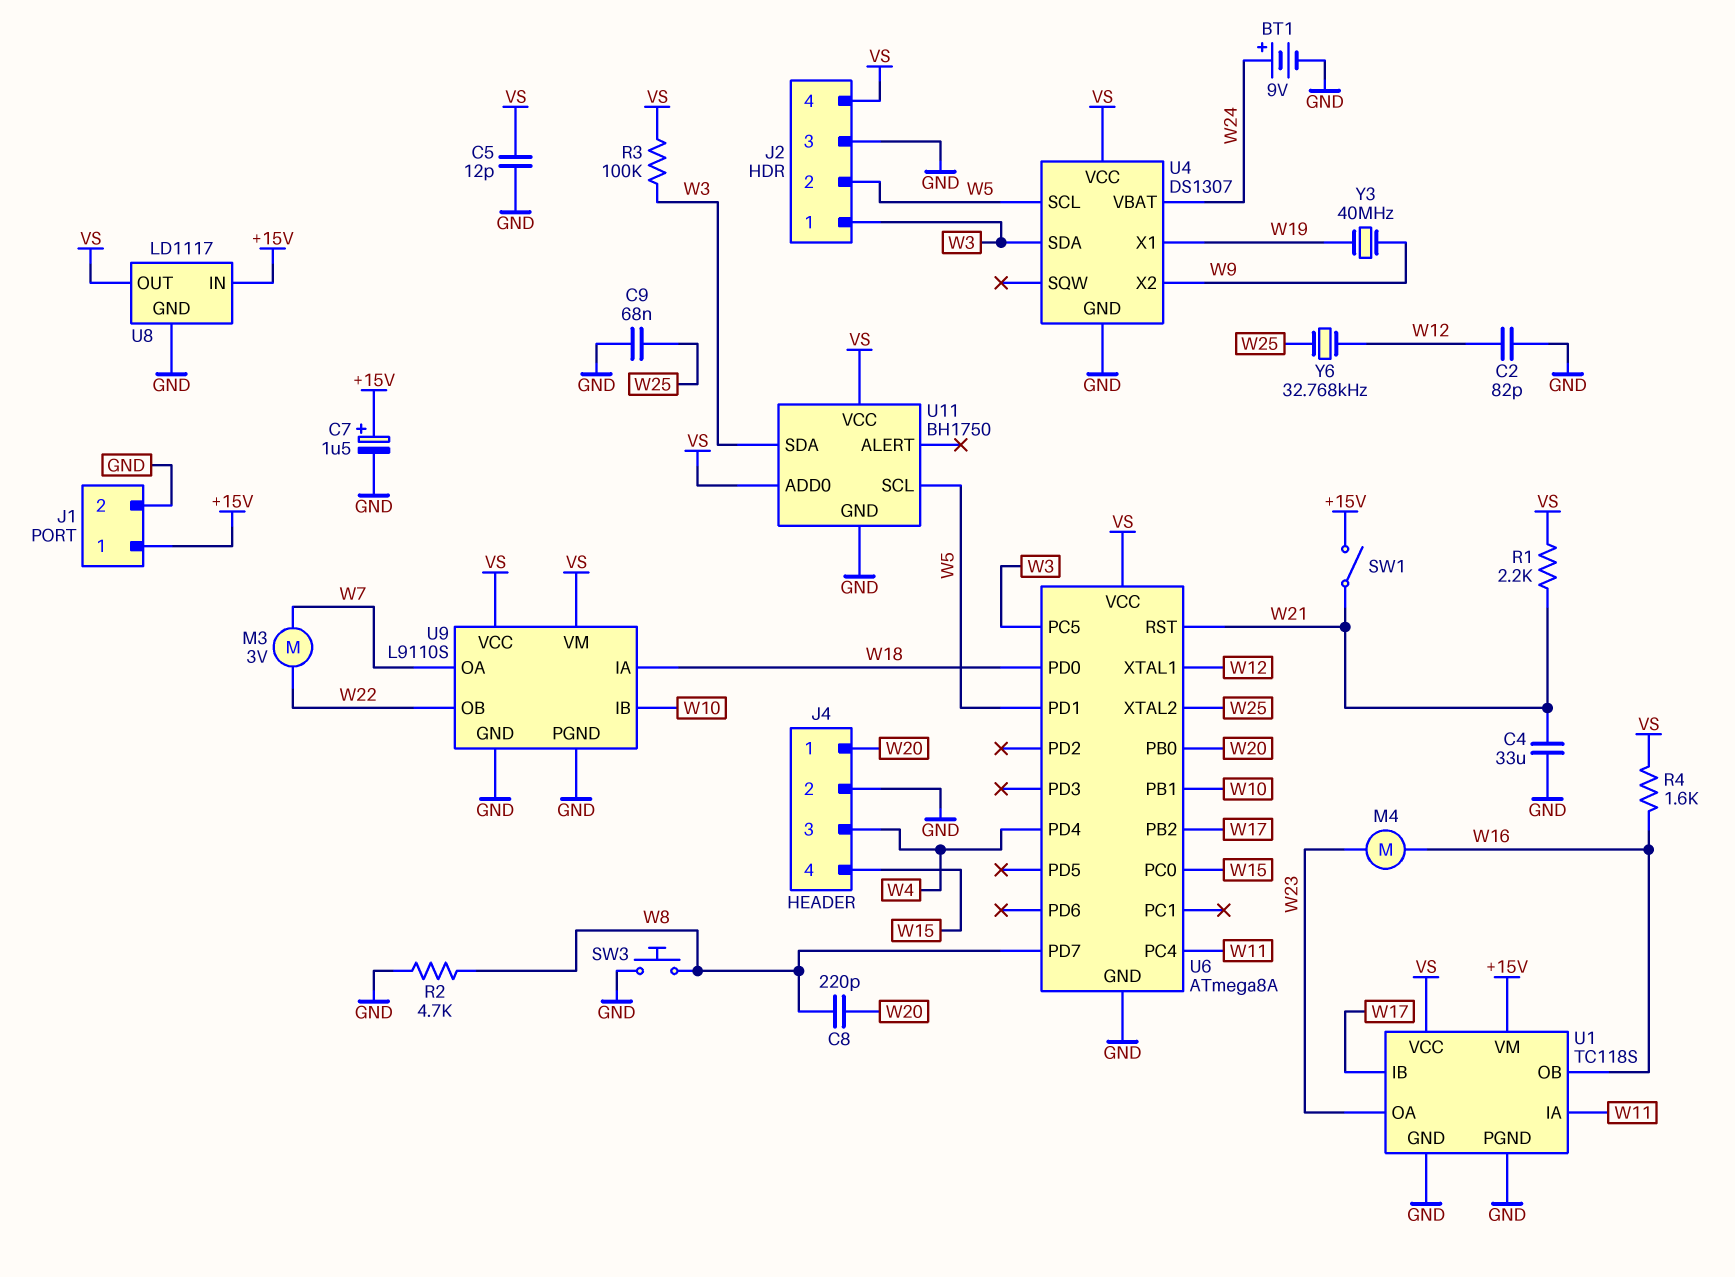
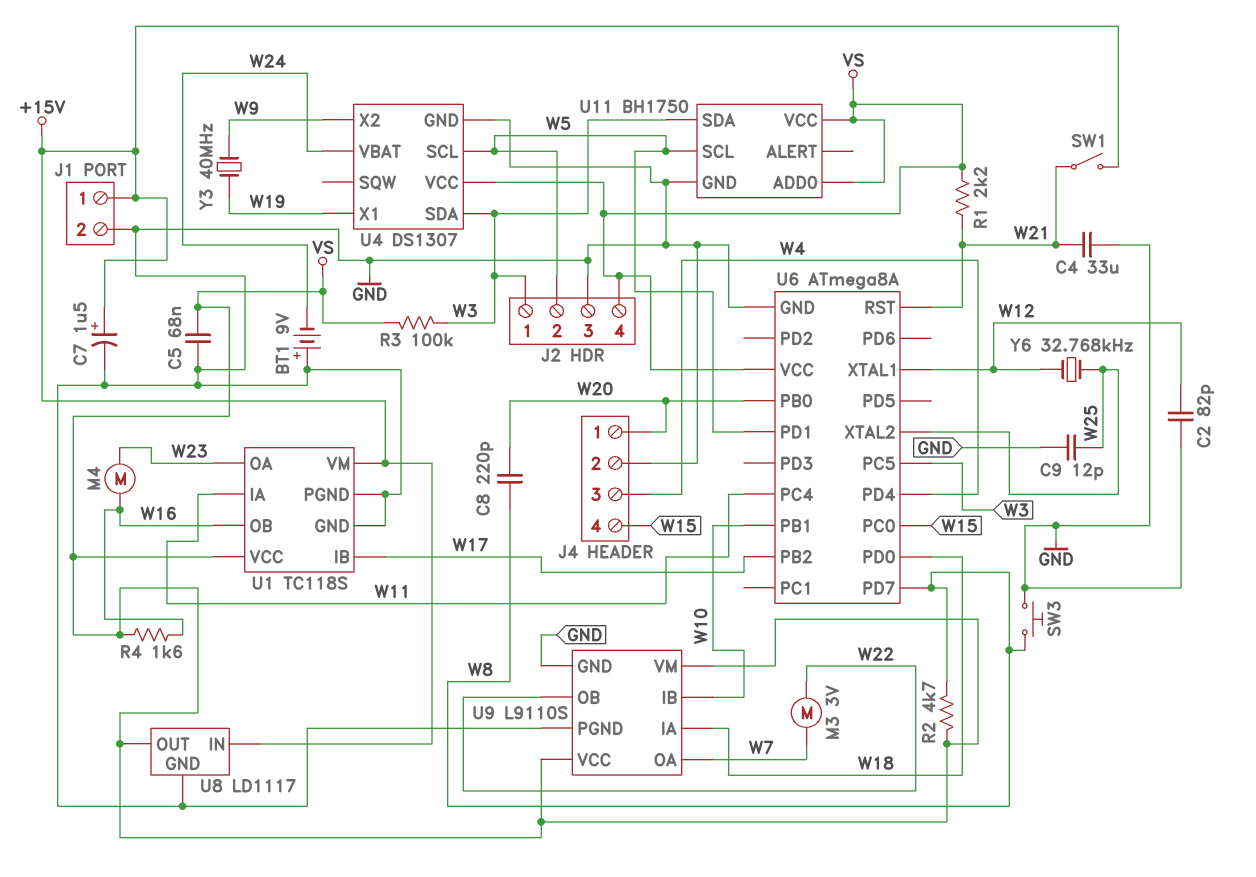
BT1: 9V (plus W24, minus GND) -> 9V (plus GND, minus W24)
C5: 12pF (GND, VS) -> 68nF (GND, VS)
C9: 68nF (GND, W25) -> 12pF (GND, W25)
R2: 4.7k (GND, W8) -> 4.7k (VS, W8)

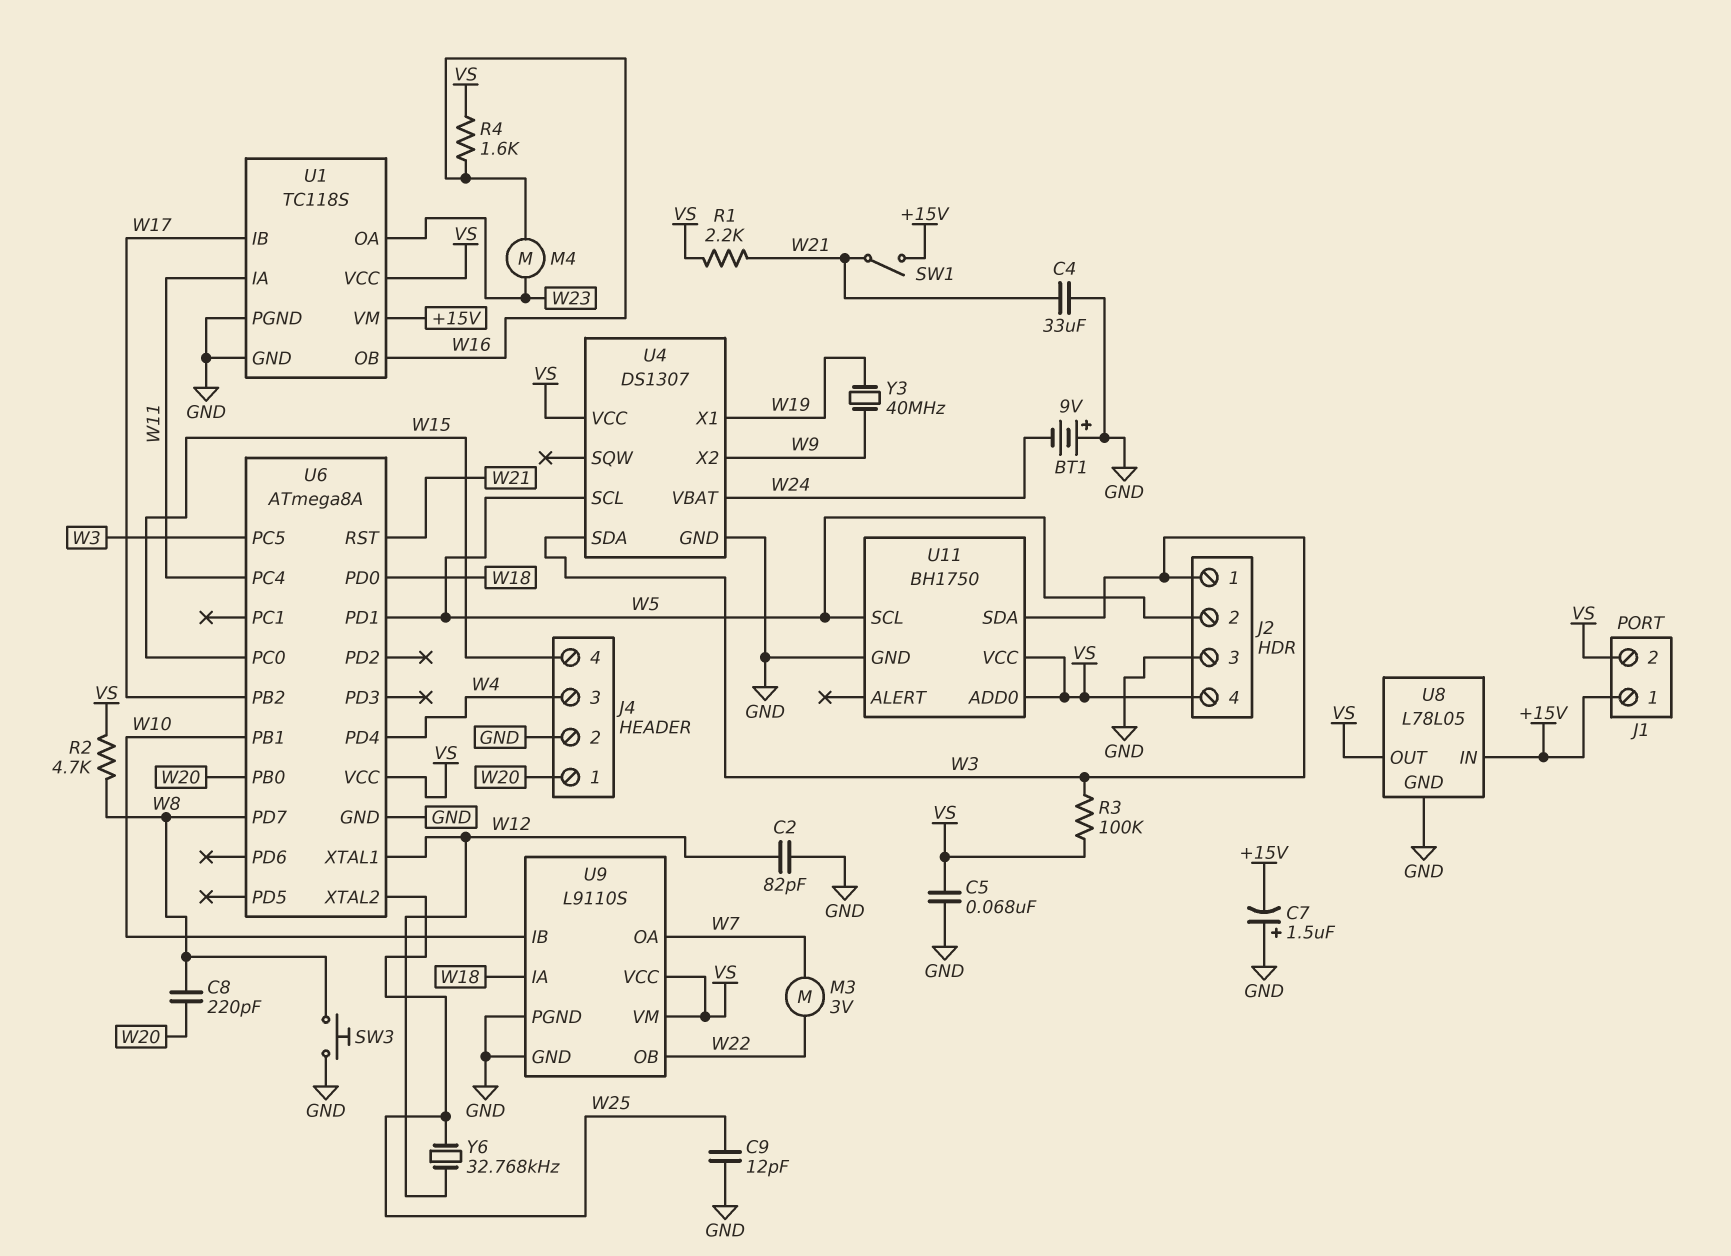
C7: 1.5uF (plus +15V, minus GND) -> 1.5uF (plus GND, minus +15V)
J1 pin 2: GND -> VS
U8: LD1117 -> L78L05

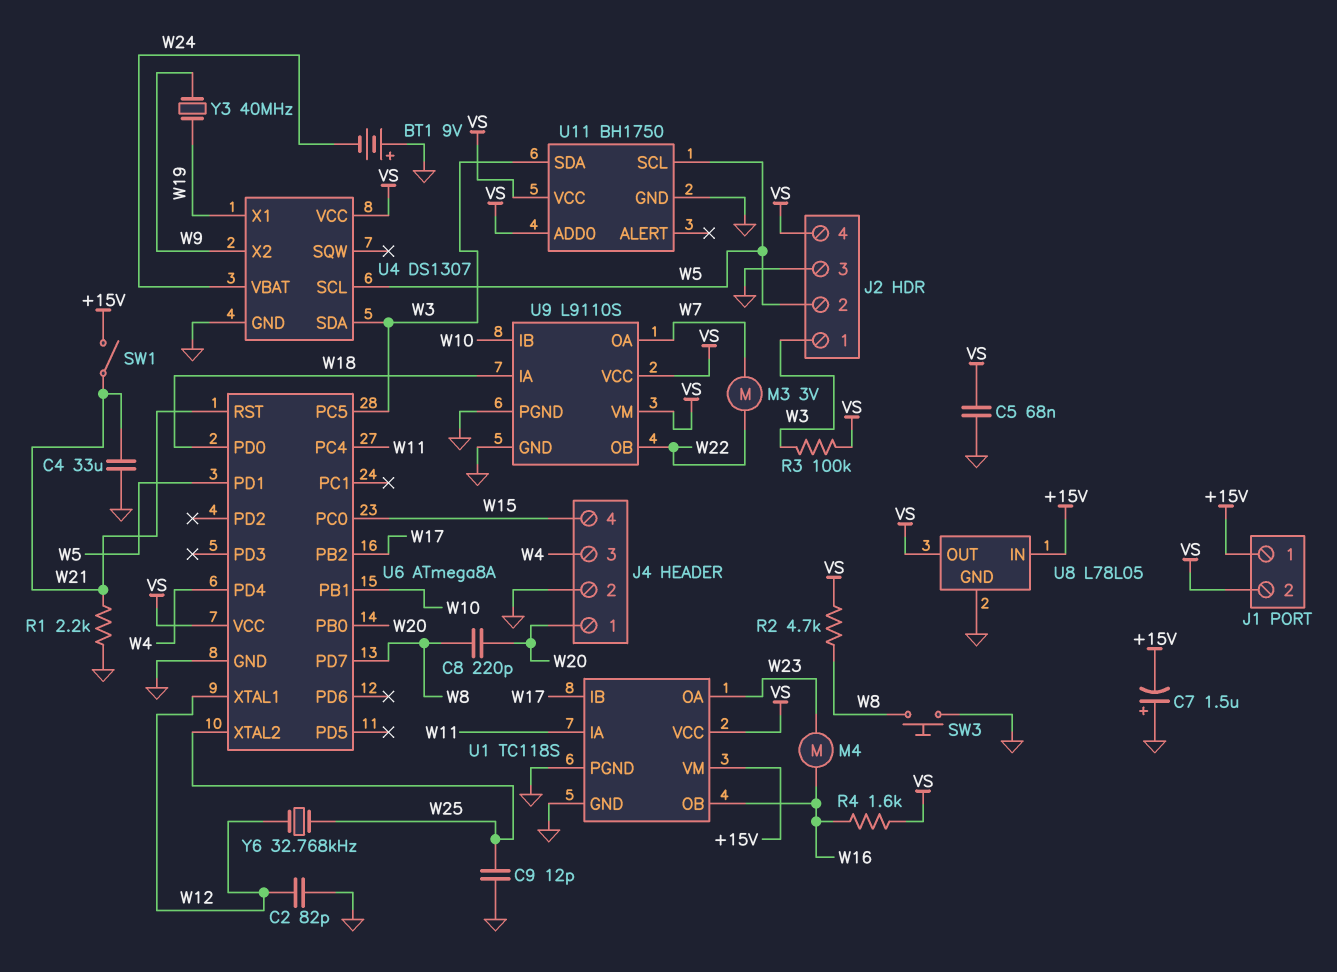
R1: 2.2k (VS, W21) -> 2.2k (GND, W21)

